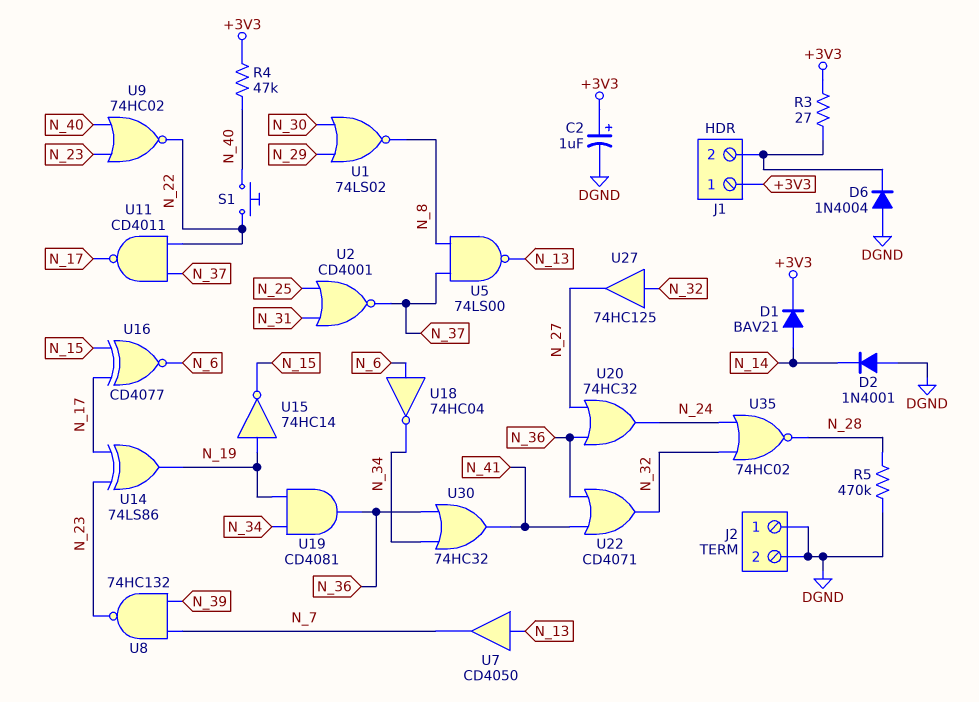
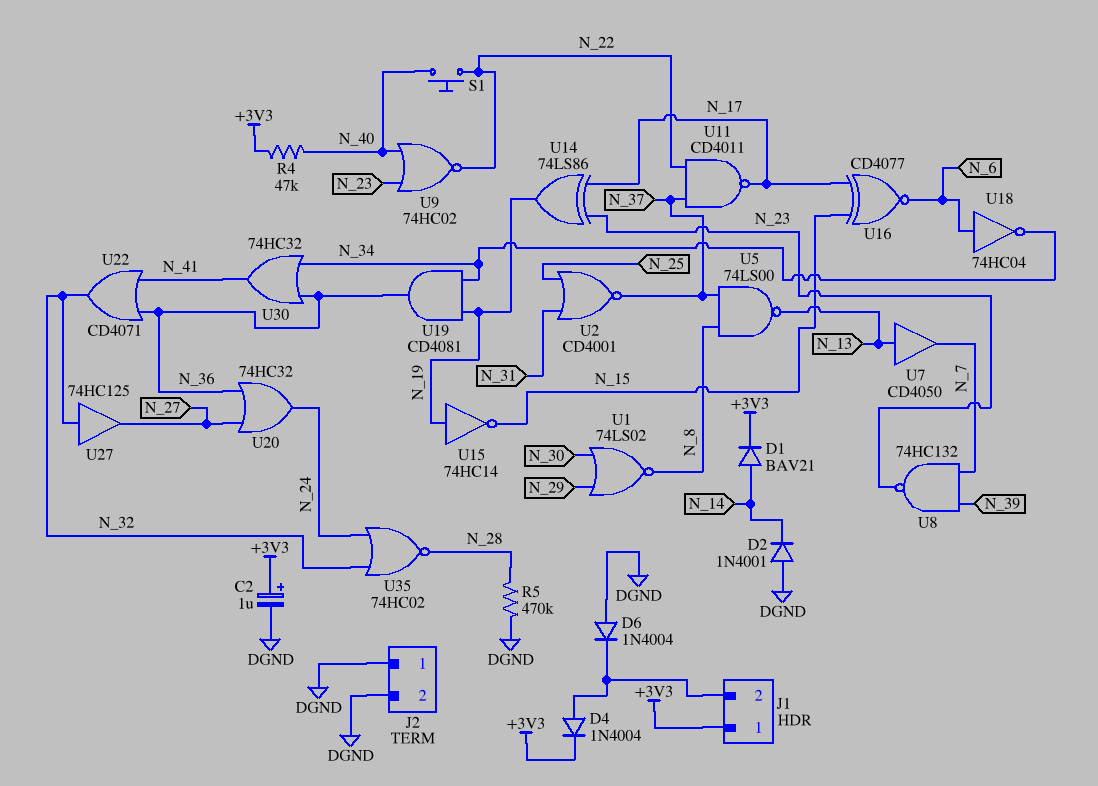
D4: none -> diode 1N4004 (A J1/2, K +3V3)
R3: 27 (+3V3, J1/2) -> none

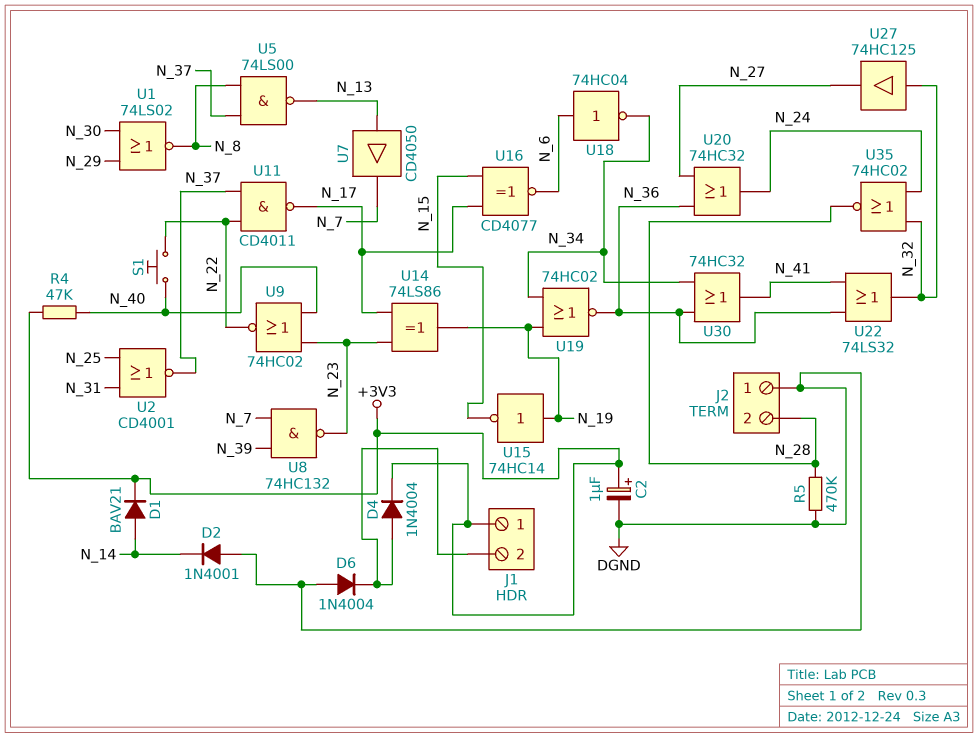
J2 pin 2: DGND -> N_28
U19: AND CD4081 (in N_19, in N_34, out N_36) -> NOR 74HC02 (in N_19, in N_34, out N_36)
U22: OR CD4071 (in N_36, in N_41, out N_32) -> OR 74LS32 (in N_36, in N_41, out N_32)

